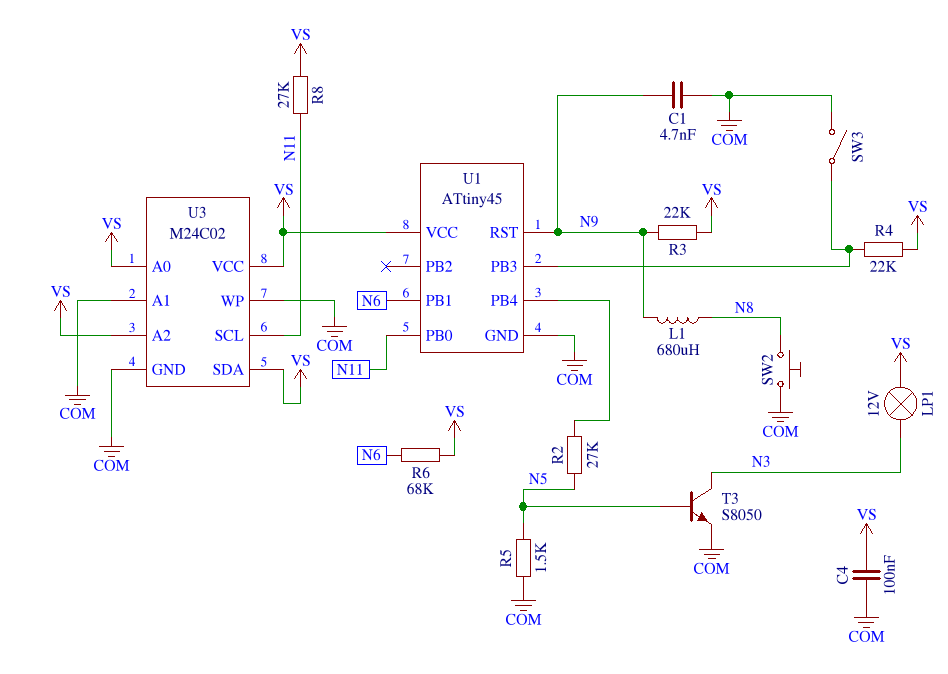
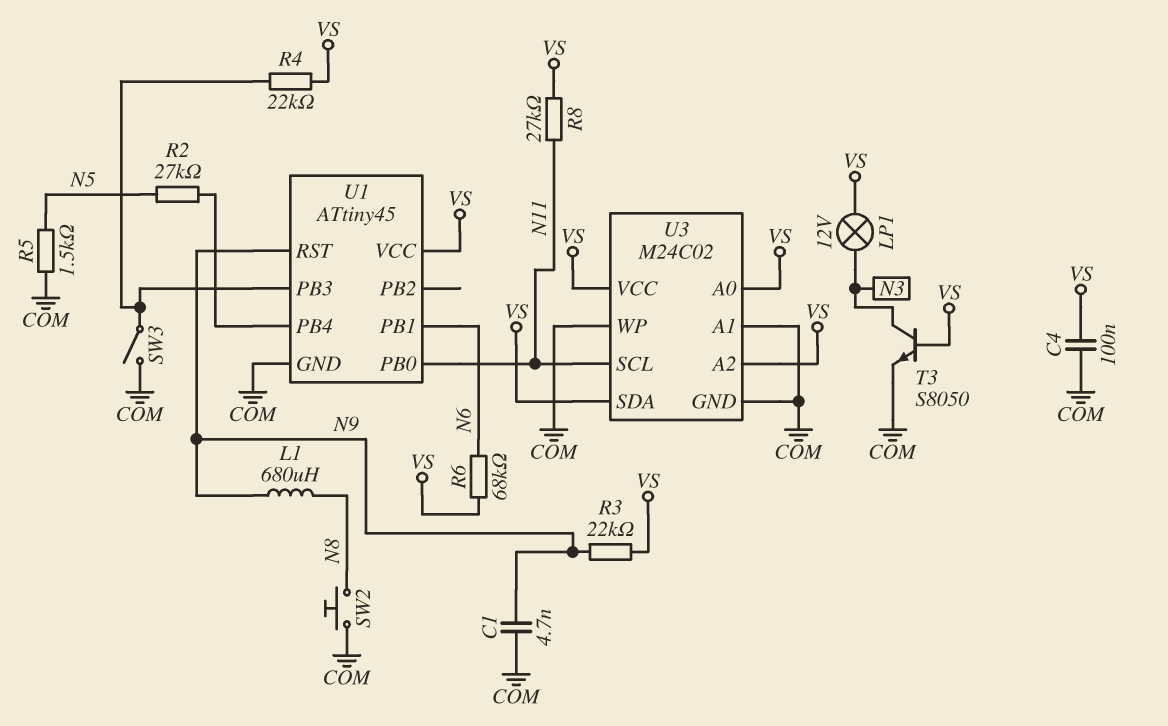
T3: NPN S8050 (B N5, C N3, E COM) -> NPN S8050 (B VS, C N3, E COM)

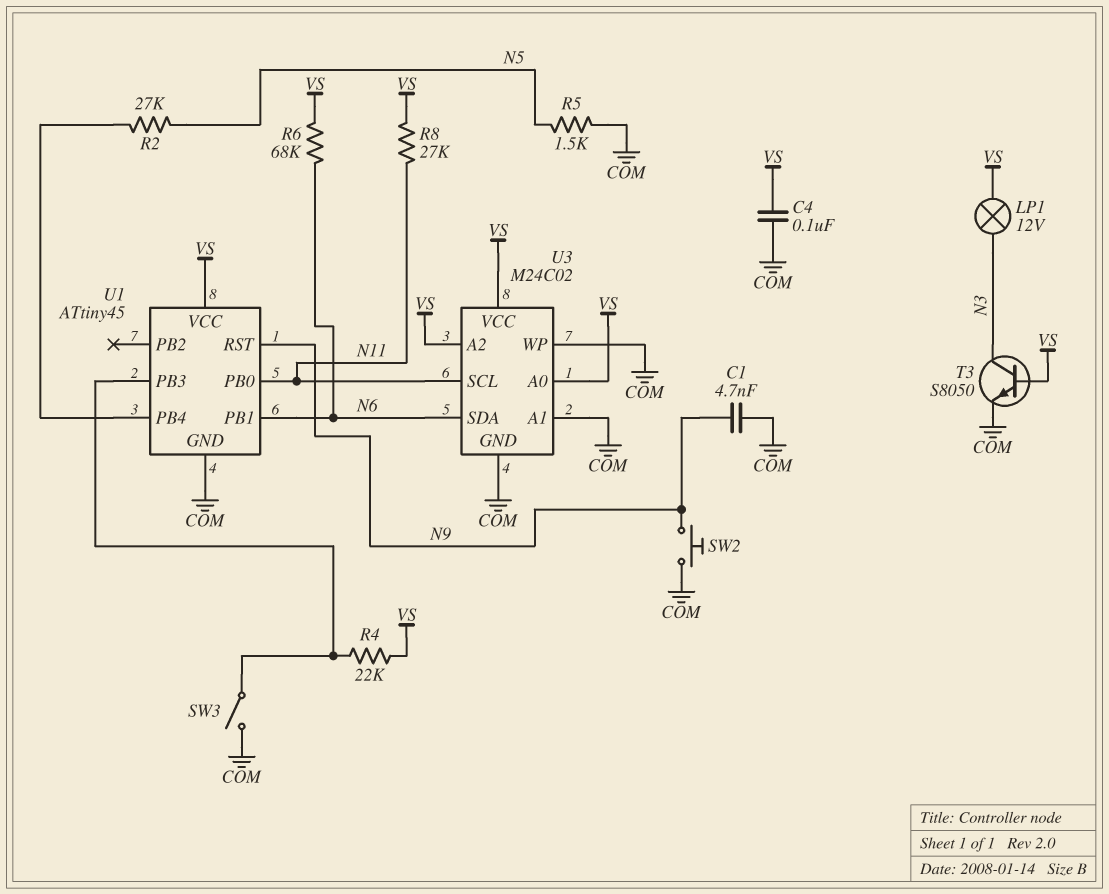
L1: 680uH (N8, N9) -> none
R3: 22k (N9, VS) -> none
SW2: button (COM, N8) -> button (COM, N9)
U3 pin SDA: VS -> N6

